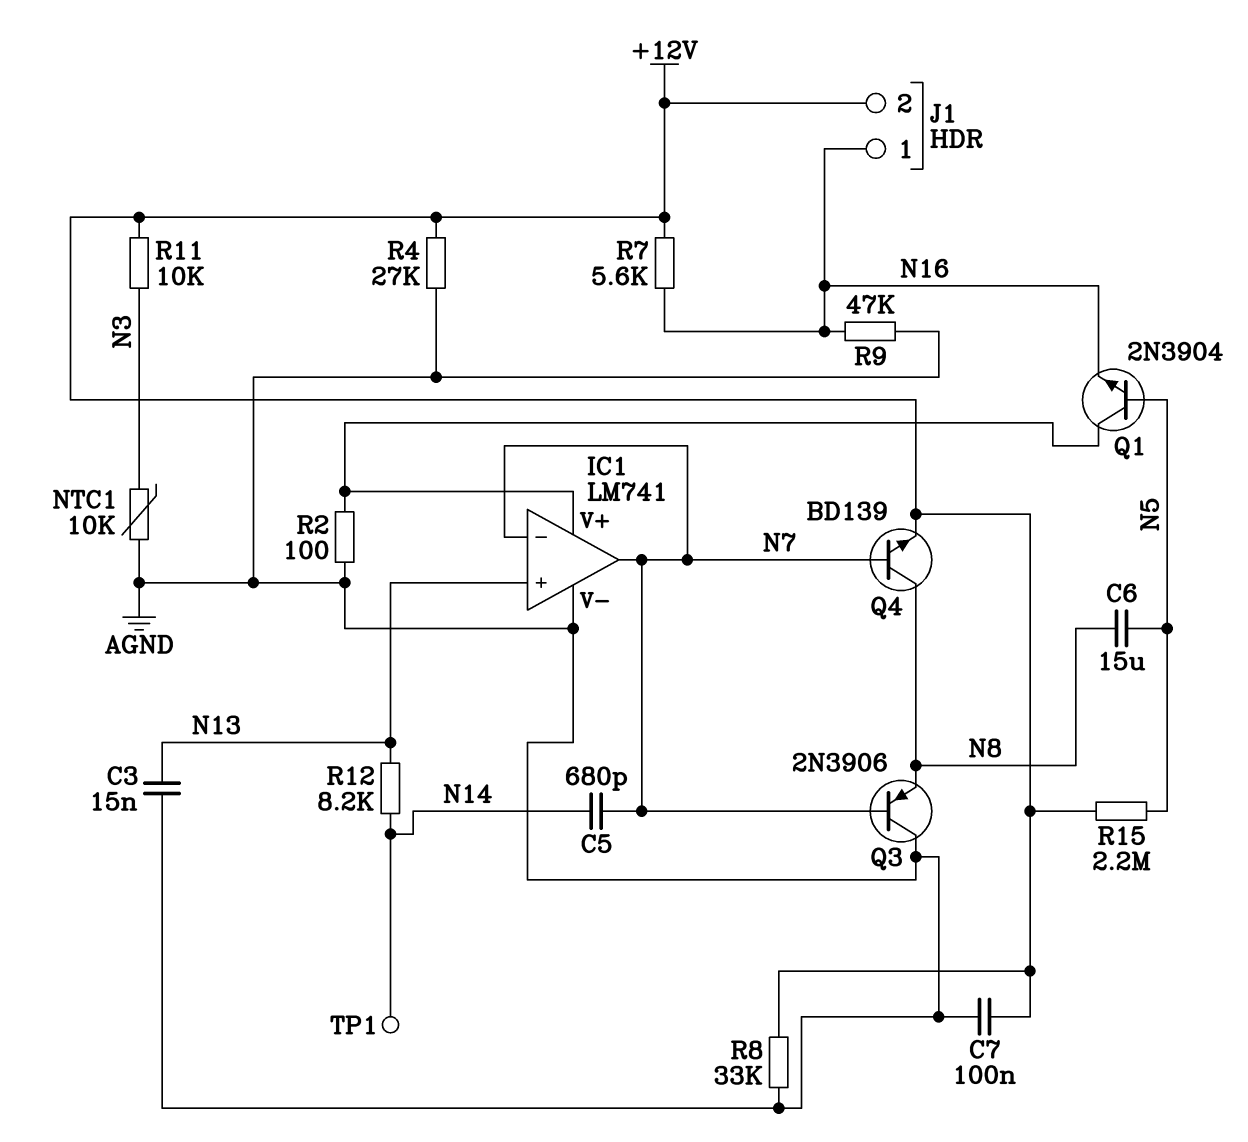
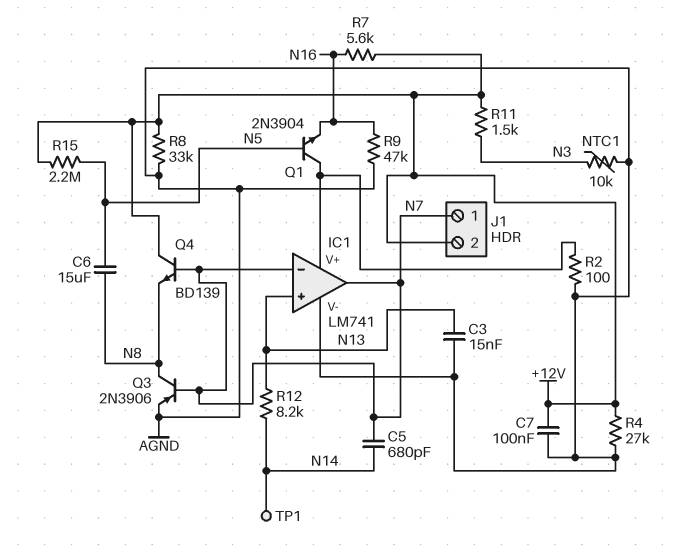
J1 pin 1: N16 -> N7
Q3: PNP 2N3906 (B N7, C AGND, E N8) -> PNP 2N3906 (B N7, C N8, E AGND)
Q4: NPN BD139 (B N7, C N8, E +12V) -> NPN BD139 (B N7, C +12V, E N8)
R11: 10k (+12V, N3) -> 1.5k (+12V, N3)

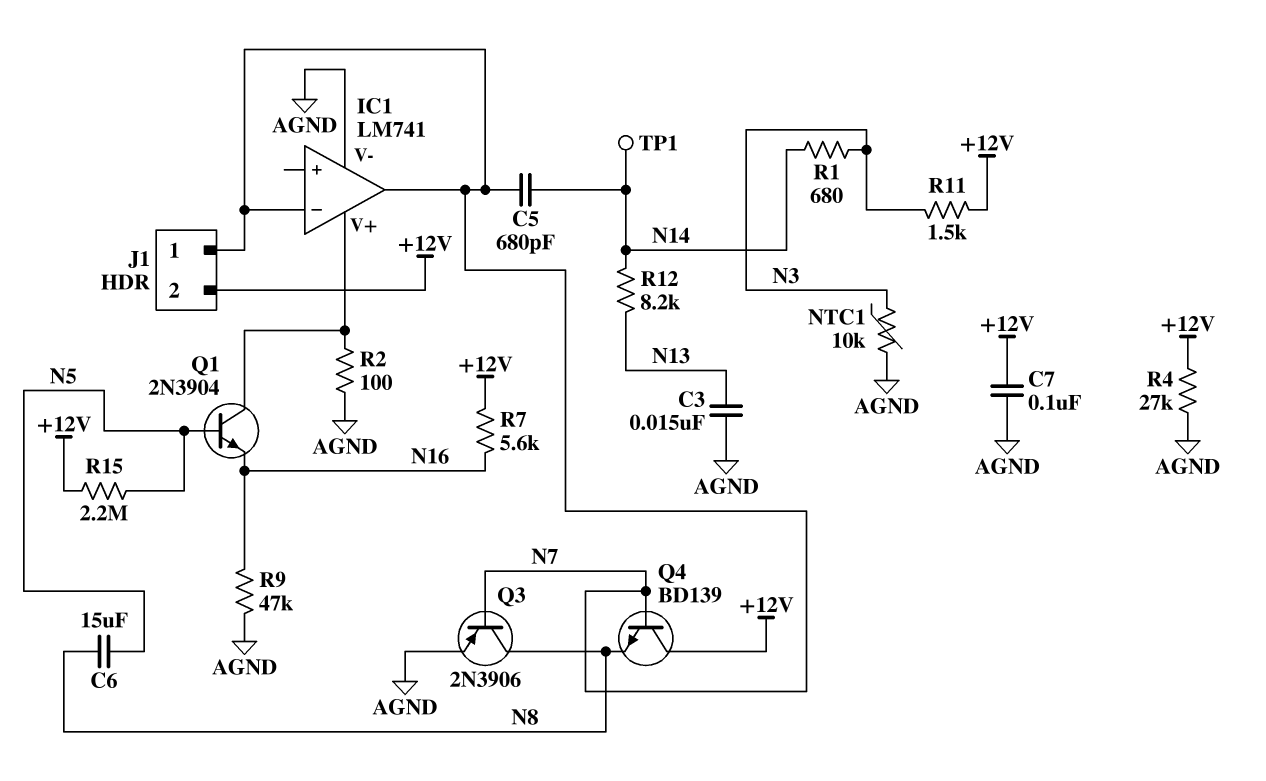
IC1 pin in+: N13 -> none
R1: none -> 680 (N3, N14)
R8: 33k (+12V, AGND) -> none

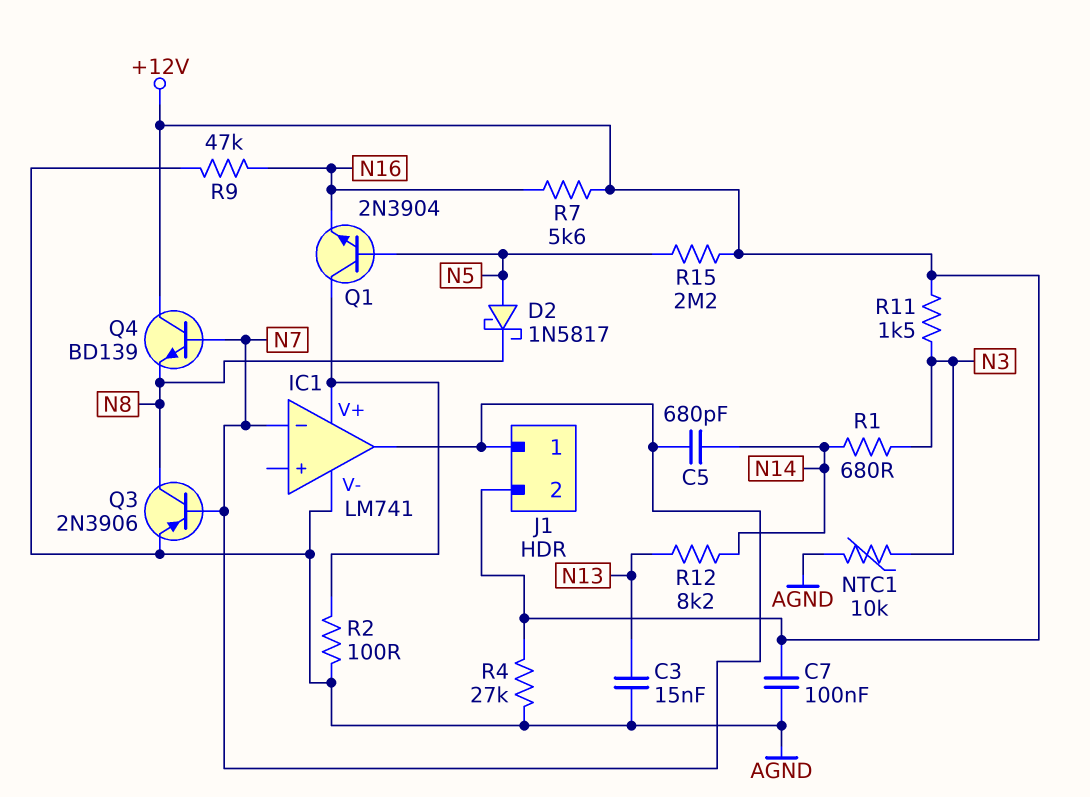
C6: 15uF (N5, N8) -> none
D2: none -> schottky 1N5817 (A N5, K N8)
TP1: test point (N14) -> none

